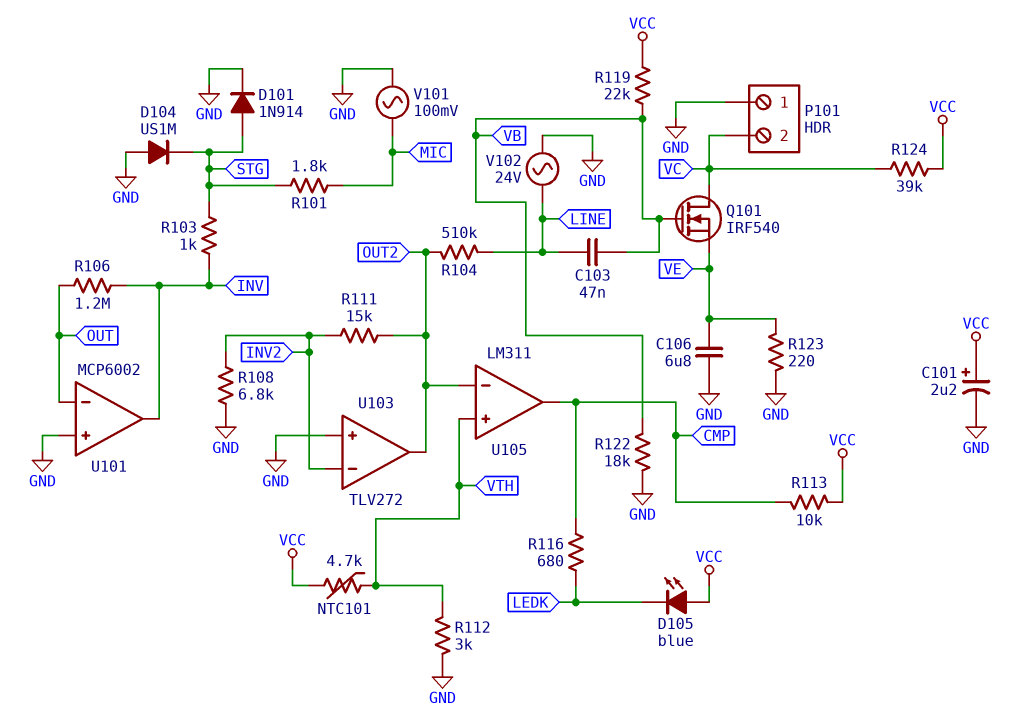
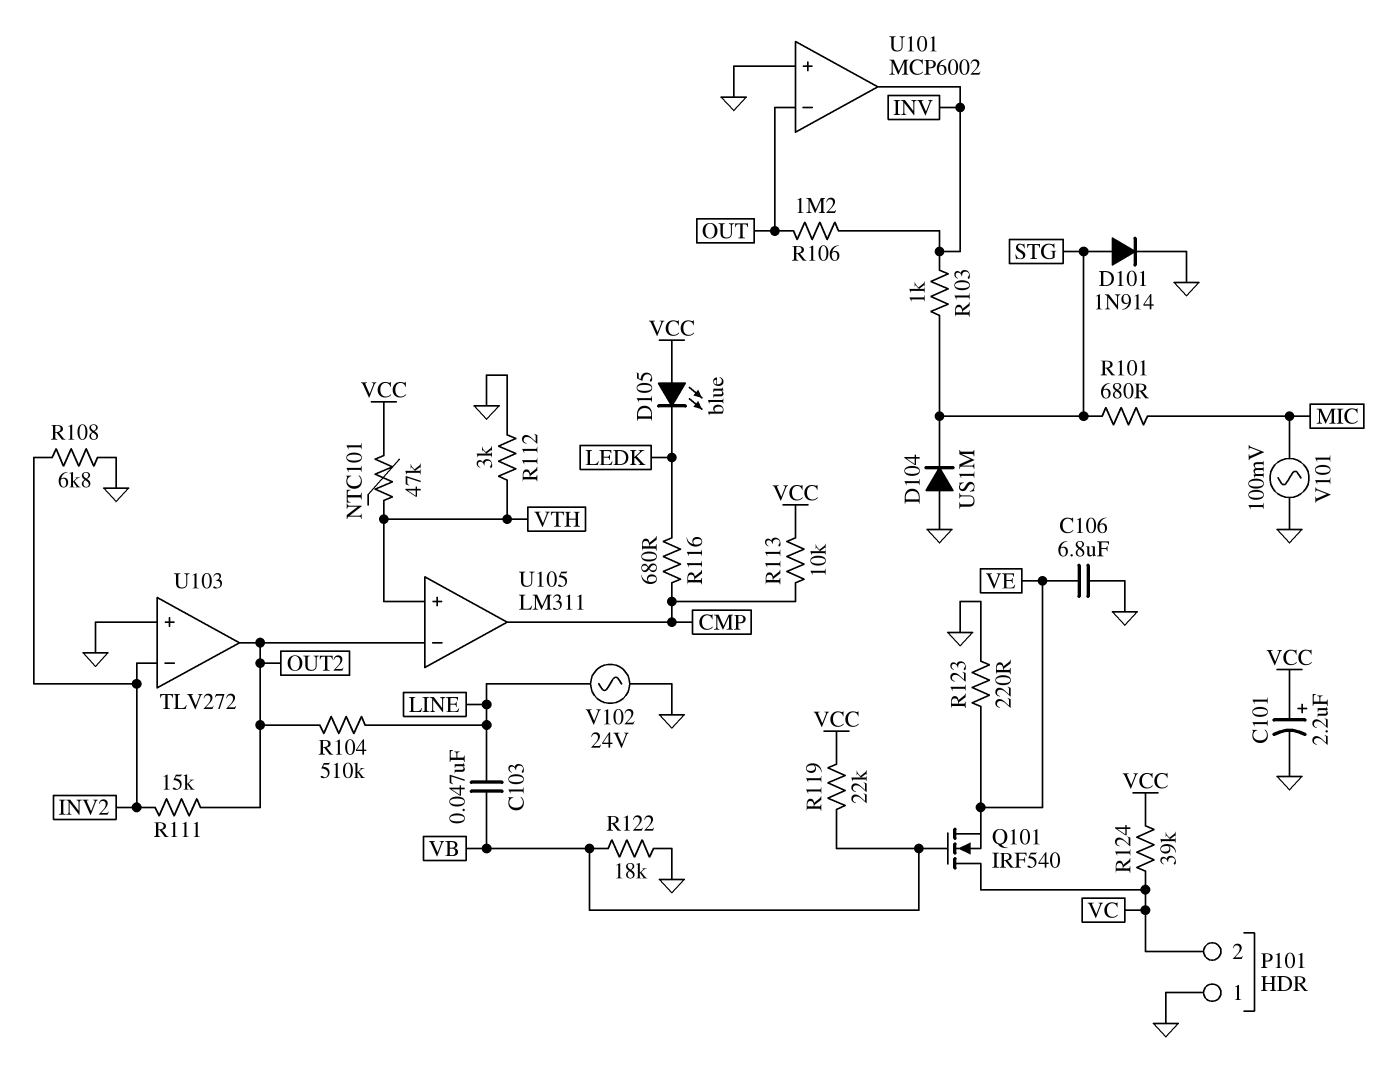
NTC101: 4.7k (VCC, VTH) -> 47k (VCC, VTH)
R101: 1.8k (MIC, STG) -> 680 (MIC, STG)

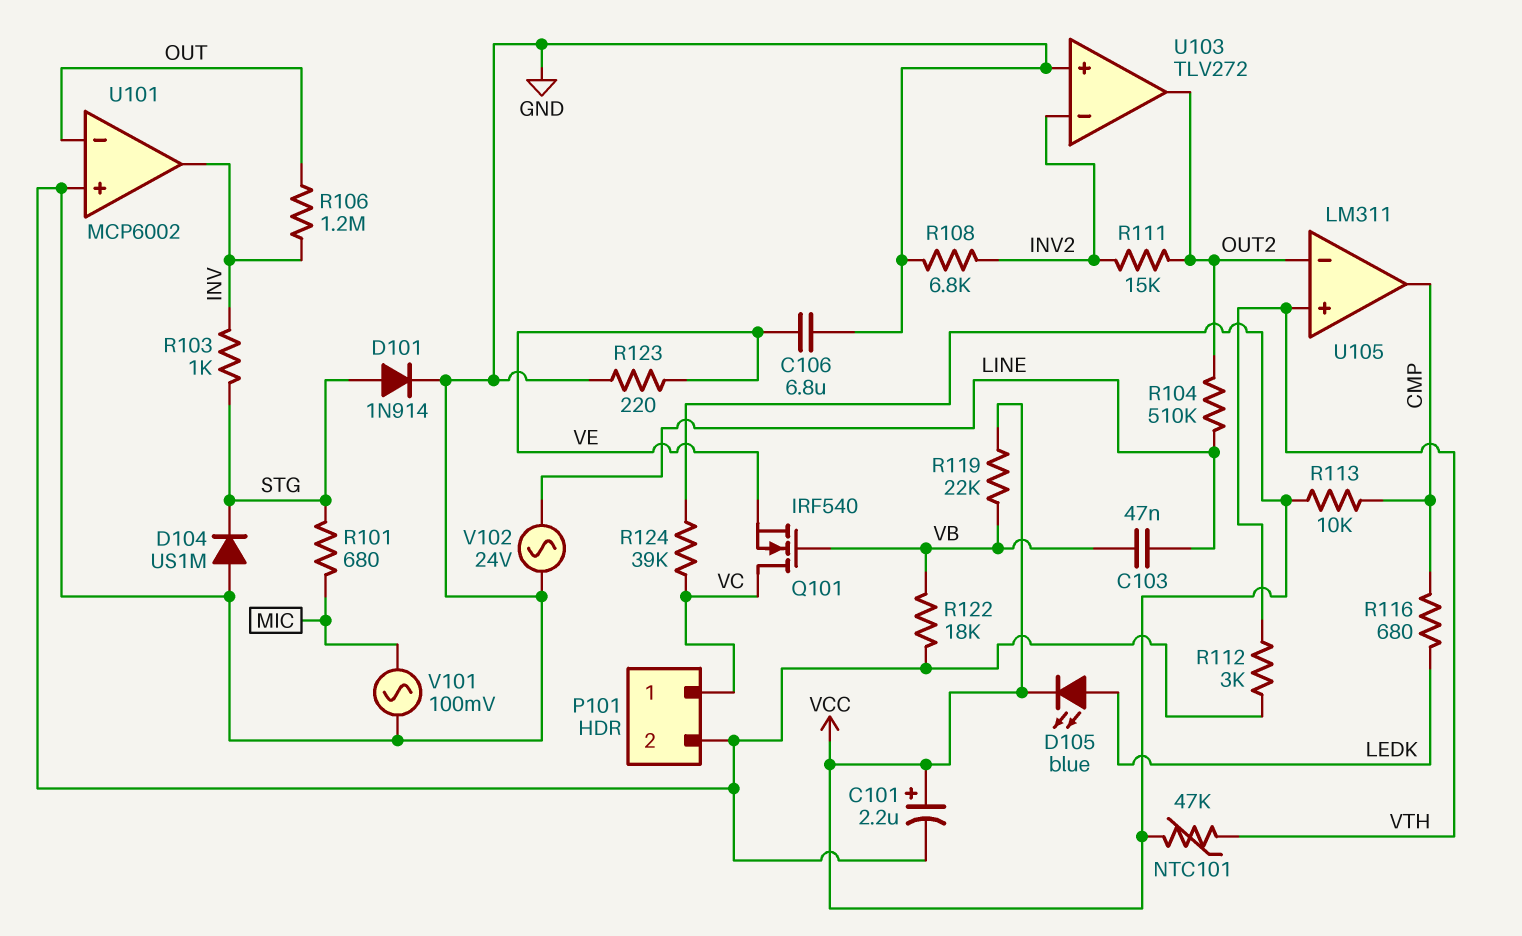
D105: LED blue (A VCC, K LEDK) -> LED blue (A LEDK, K VCC)
P101 pin 1: GND -> VC
P101 pin 2: VC -> GND

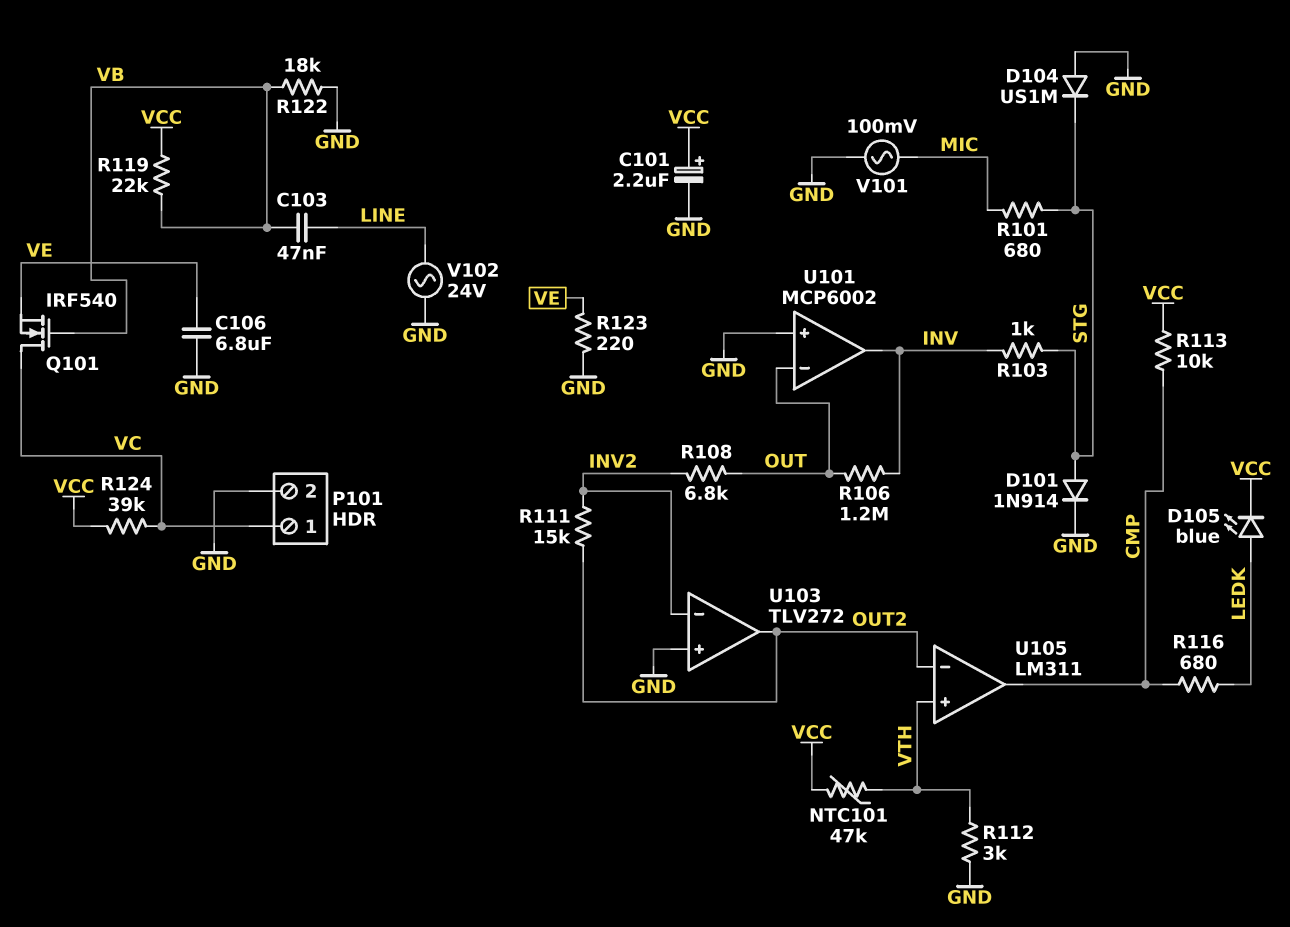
R104: 510k (LINE, OUT2) -> none
R108: 6.8k (GND, INV2) -> 6.8k (INV2, OUT)

